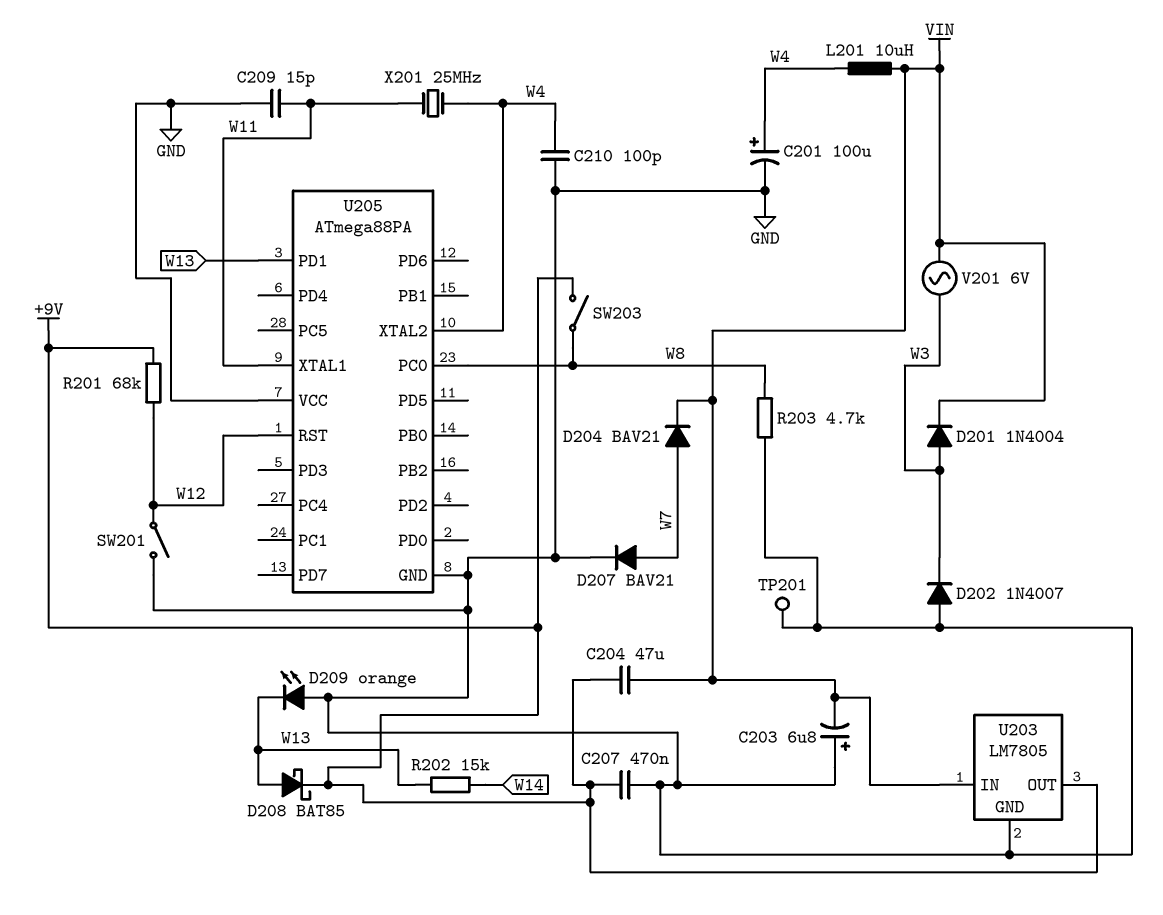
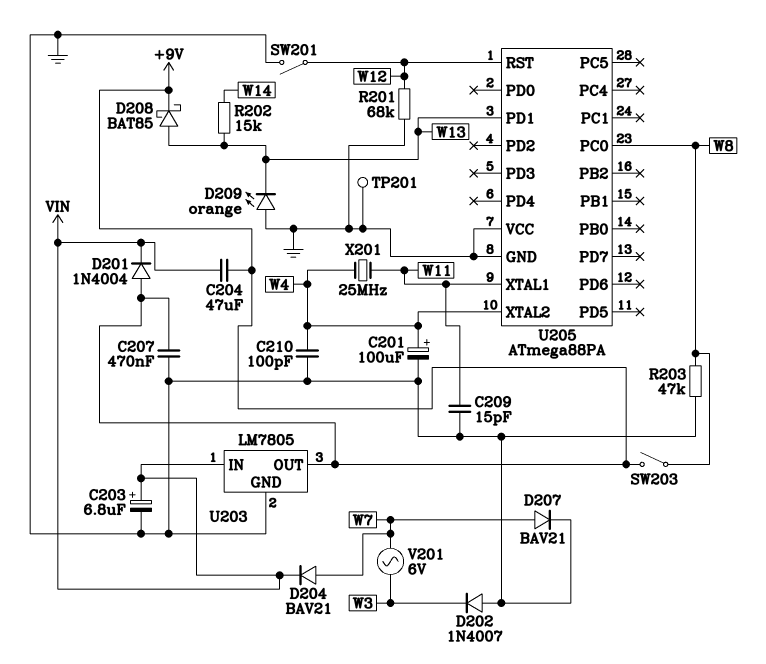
C203: 6.8uF (plus GND, minus VIN) -> 6.8uF (plus VIN, minus GND)
D201: diode 1N4004 (A W3, K VIN) -> diode 1N4004 (A +9V, K VIN)
L201: 10uH (VIN, W4) -> none
R201: 68k (+9V, W12) -> 68k (GND, W12)
R203: 4.7k (GND, W8) -> 47k (GND, W8)
V201: AC 6V (VIN, W3) -> AC 6V (W3, W7)

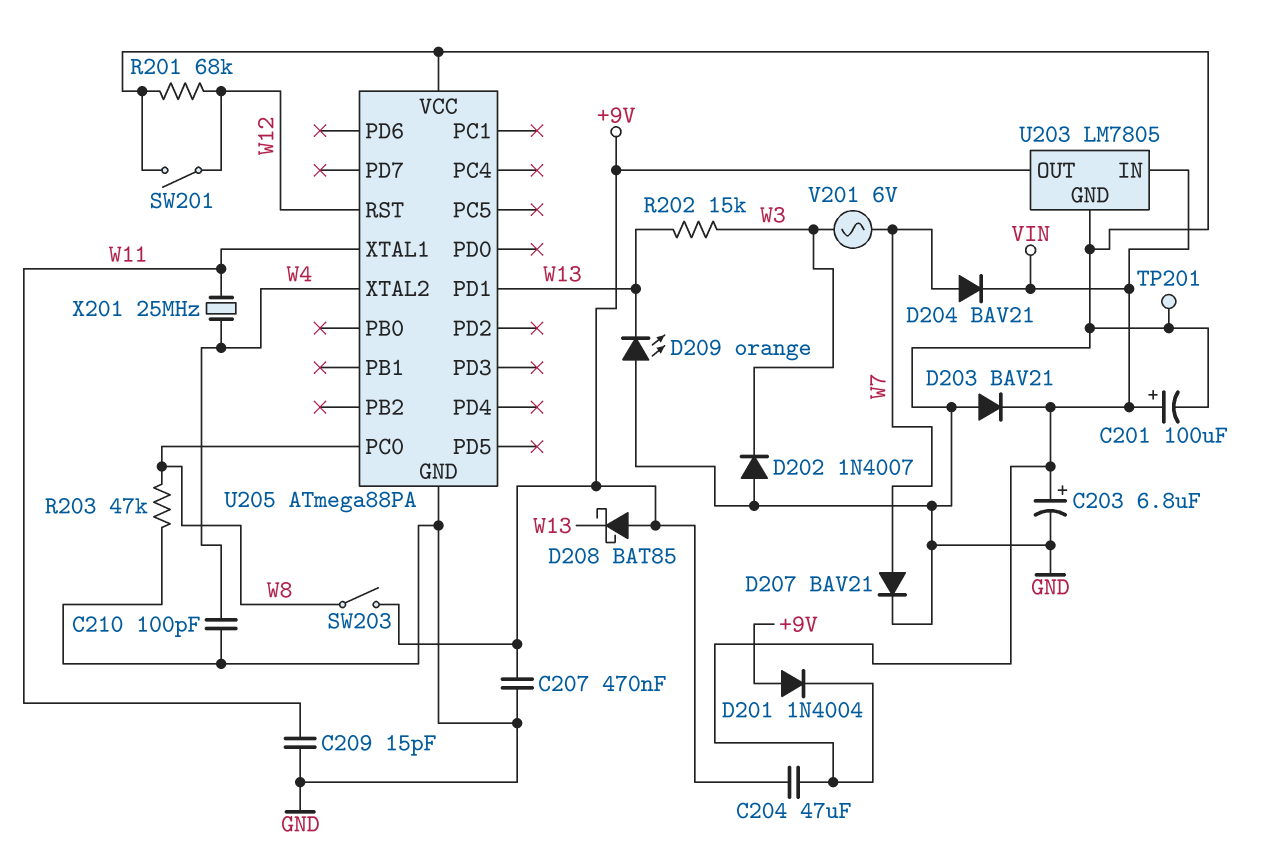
C201: 100uF (plus W4, minus GND) -> 100uF (plus VIN, minus GND)
D203: none -> diode BAV21 (A GND, K VIN)
D208: schottky BAT85 (A W13, K +9V) -> schottky BAT85 (A +9V, K W13)
R202: 15k (W13, W14) -> 15k (W3, W13)

